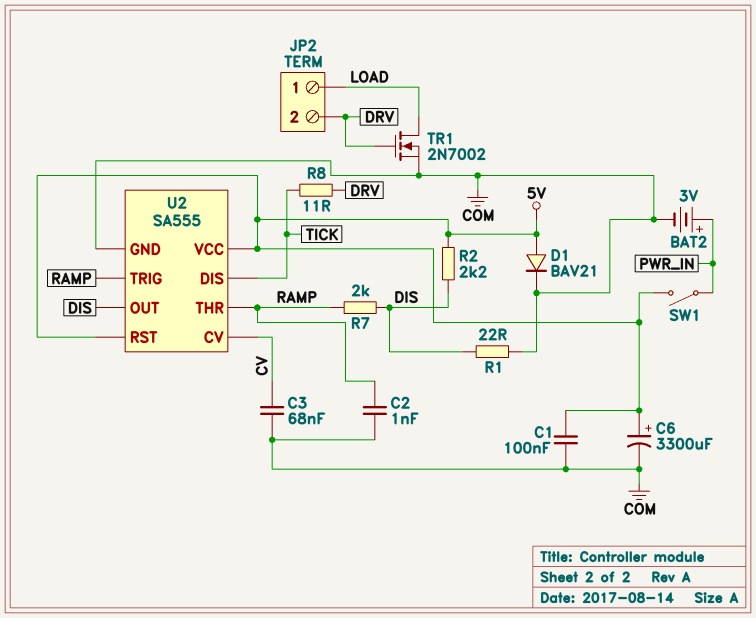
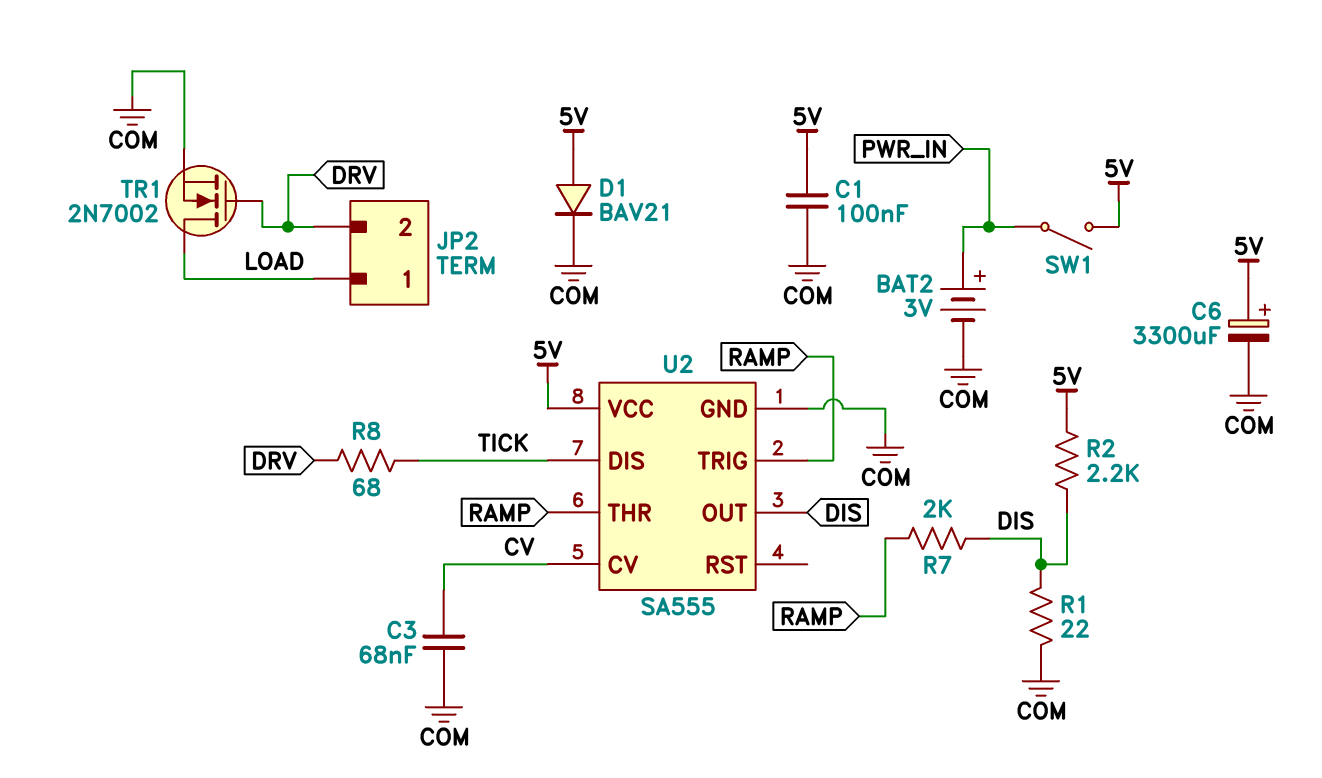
C2: 1nF (COM, RAMP) -> none
R8: 11 (DRV, TICK) -> 68 (DRV, TICK)
U2 pin RST: 5V -> none

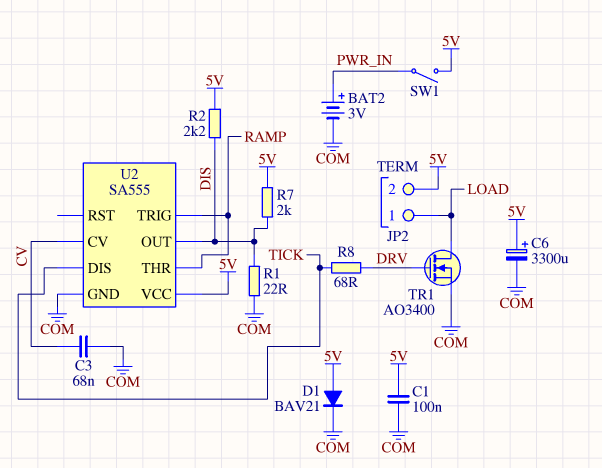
JP2 pin 2: DRV -> 5V
R7: 2k (DIS, RAMP) -> 2k (5V, DIS)
TR1: NMOS 2N7002 (G DRV, D LOAD, S COM) -> NMOS AO3400 (G DRV, D LOAD, S COM)

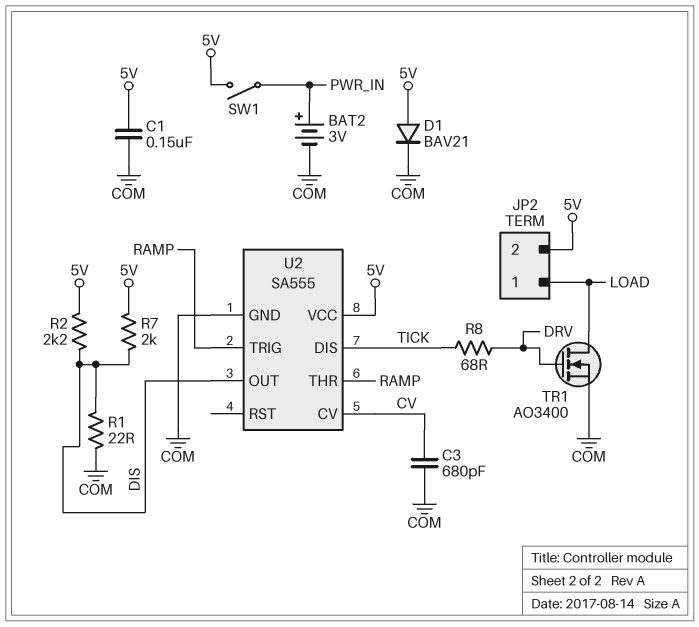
C1: 100nF (5V, COM) -> 150nF (5V, COM)
C3: 68nF (COM, CV) -> 680pF (COM, CV)
C6: 3300uF (plus 5V, minus COM) -> none

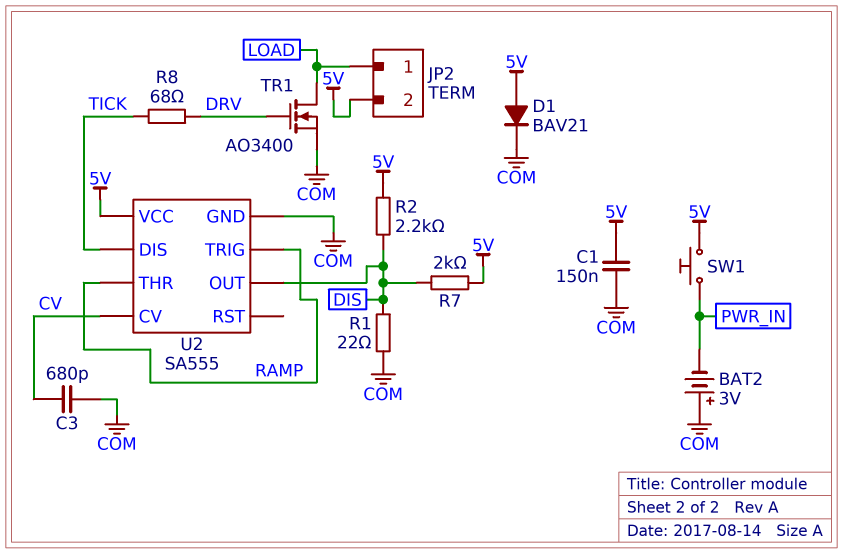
BAT2: 3V (plus PWR_IN, minus COM) -> 3V (plus COM, minus PWR_IN)
SW1: switch (5V, PWR_IN) -> button (5V, PWR_IN)

